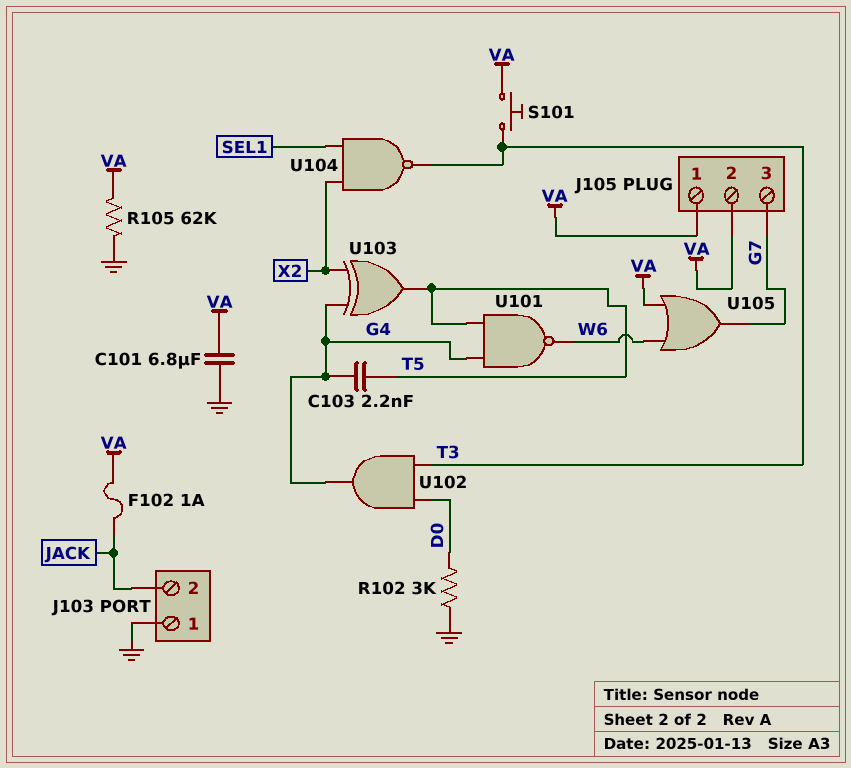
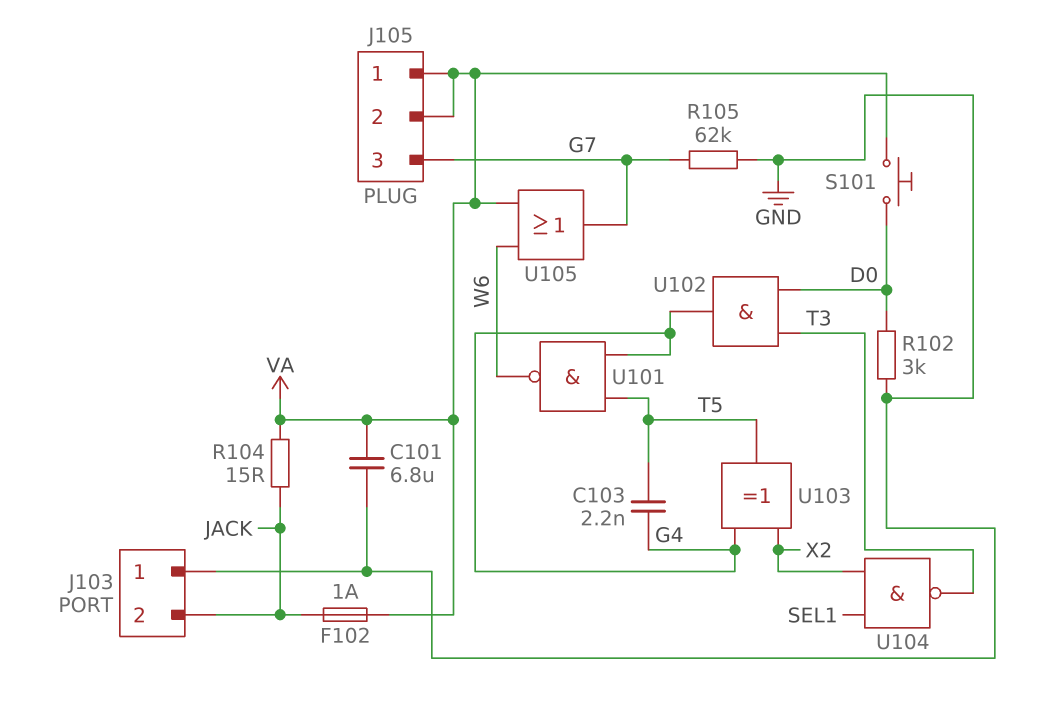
R104: none -> 15 (JACK, VA)
R105: 62k (GND, VA) -> 62k (G7, GND)
S101: button (T3, VA) -> button (D0, VA)

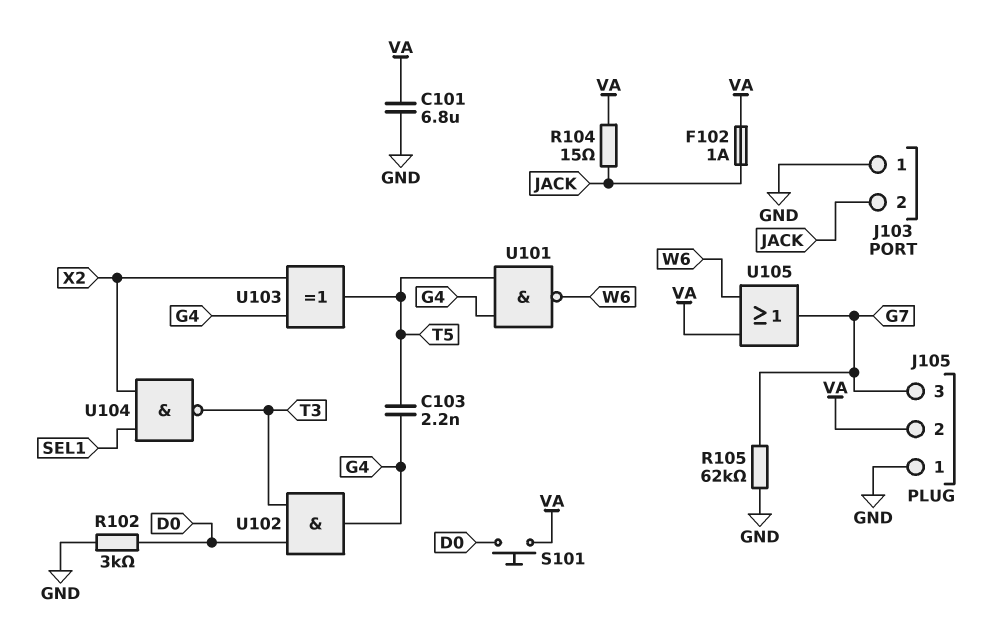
J105 pin 1: VA -> GND

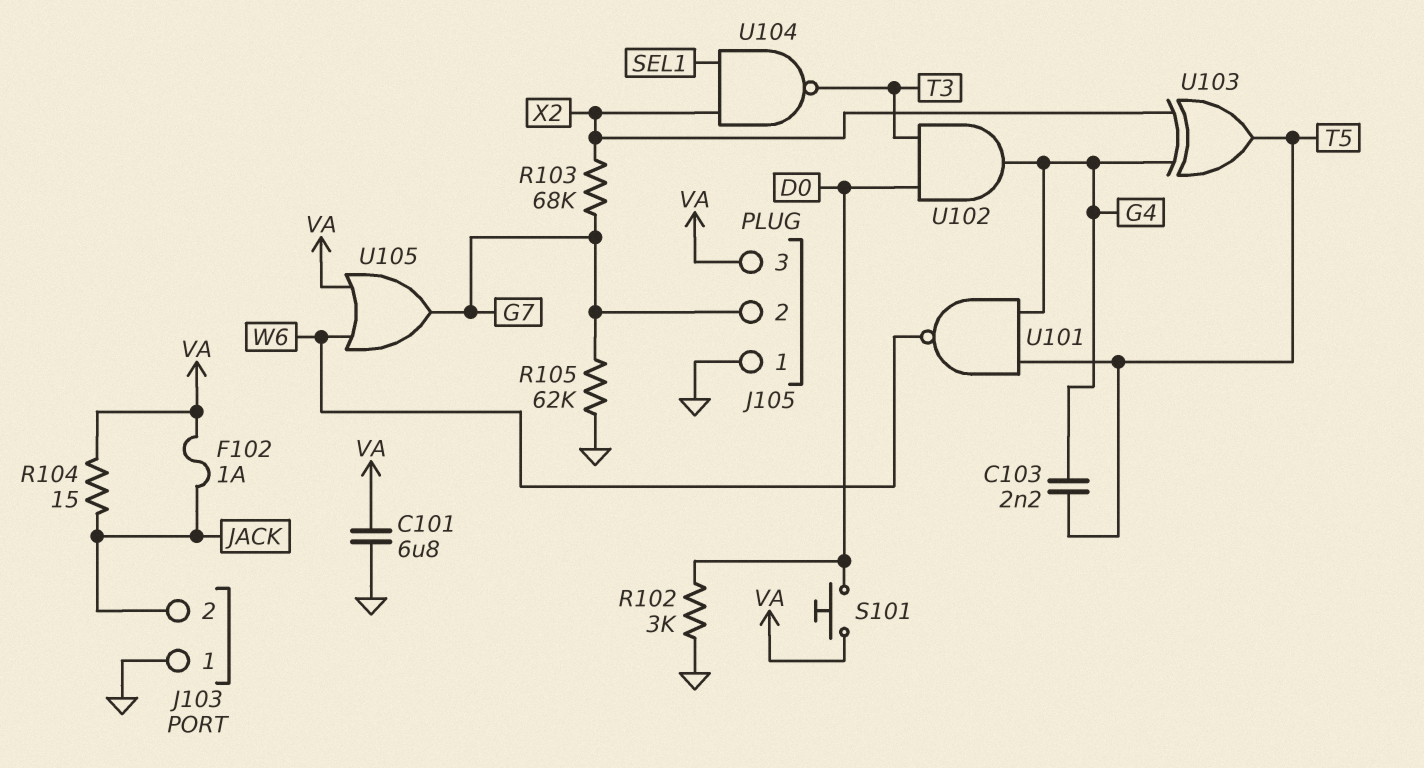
J105 pin 2: VA -> G7
J105 pin 3: G7 -> VA
R103: none -> 68k (G7, X2)

